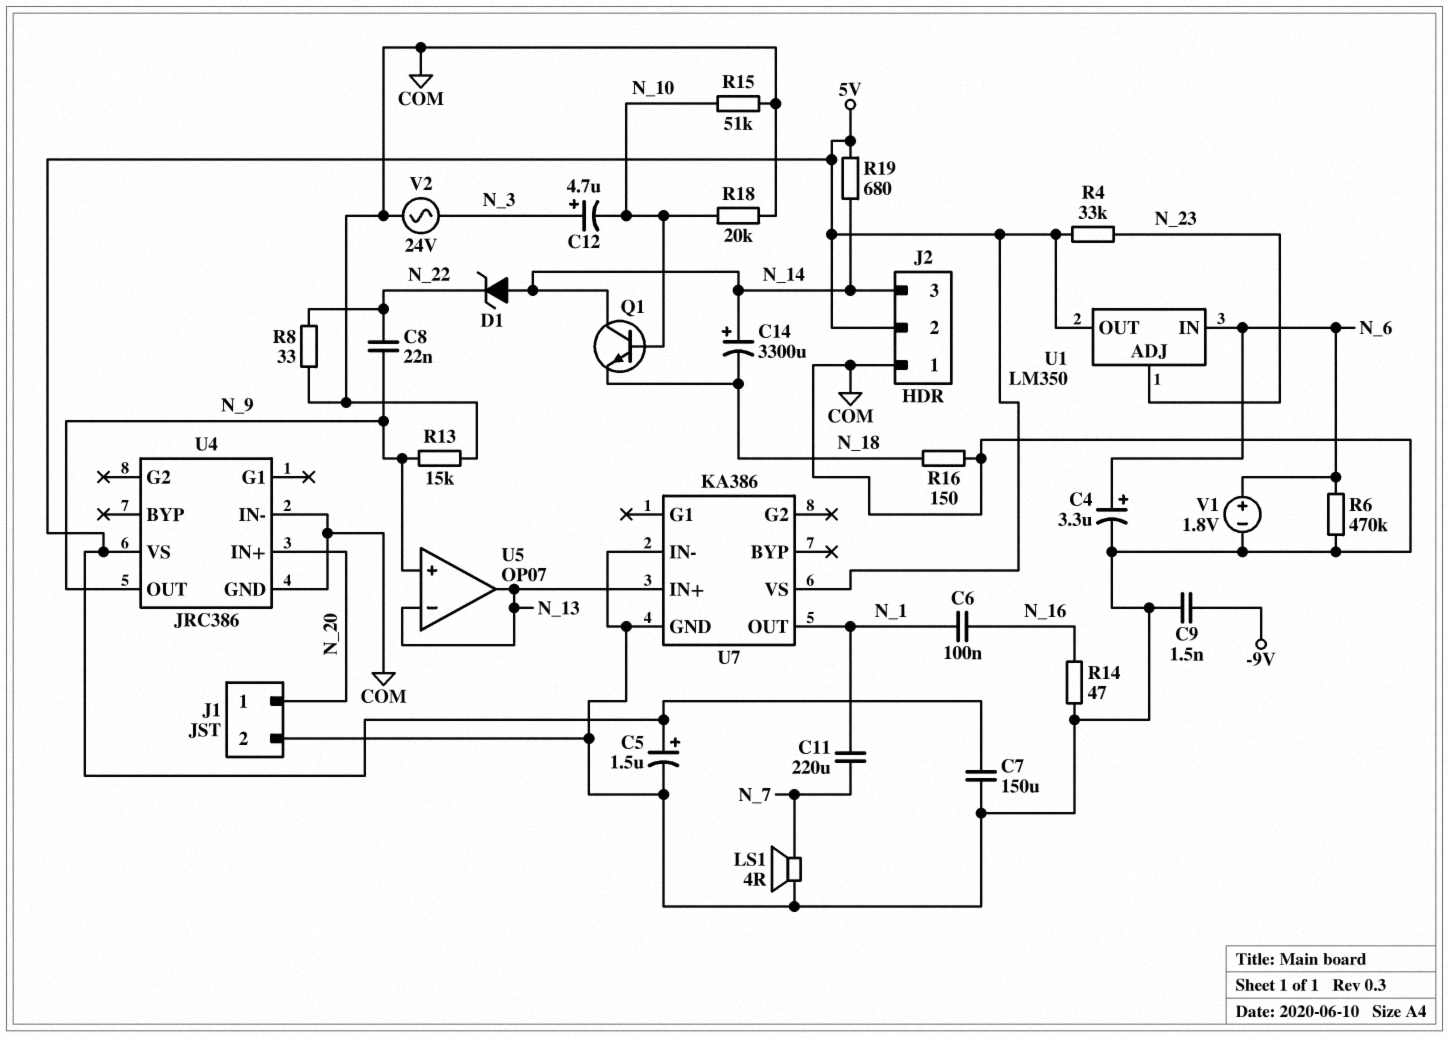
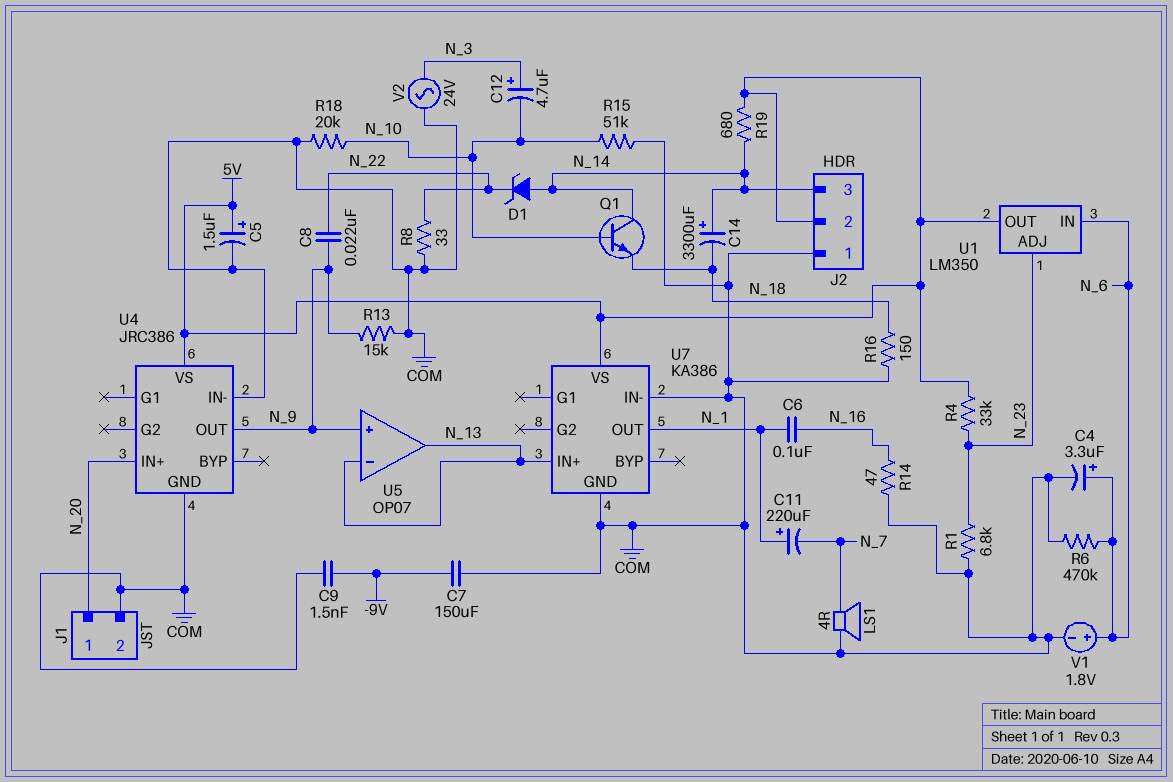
C7: 150uF (5V, COM) -> 150uF (-9V, COM)
C11: 220uF (N_1, N_7) -> 220uF (plus N_1, minus N_7)
R1: none -> 6.8k (COM, N_23)

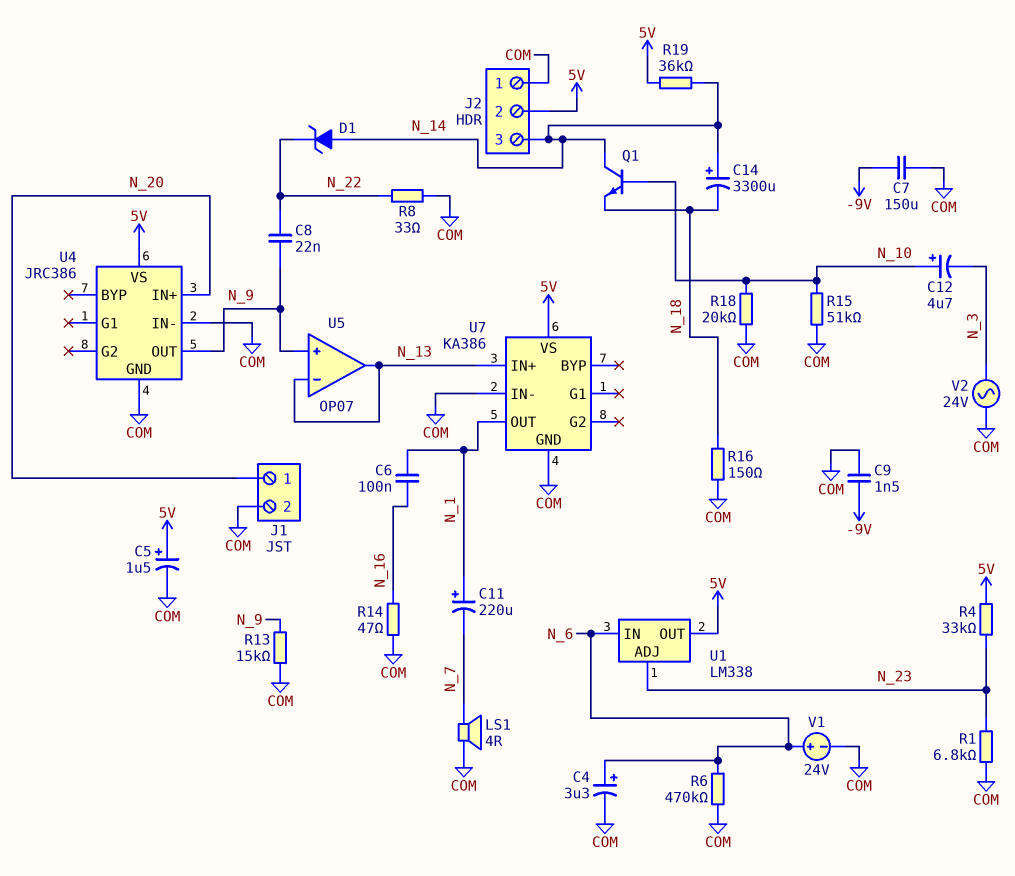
C12: 4.7uF (plus N_3, minus N_10) -> 4.7uF (plus N_10, minus N_3)
R19: 680 (5V, N_14) -> 36k (5V, N_14)
U1: LM350 -> LM338
V1: 1.8V (plus N_6, minus COM) -> 24V (plus N_6, minus COM)

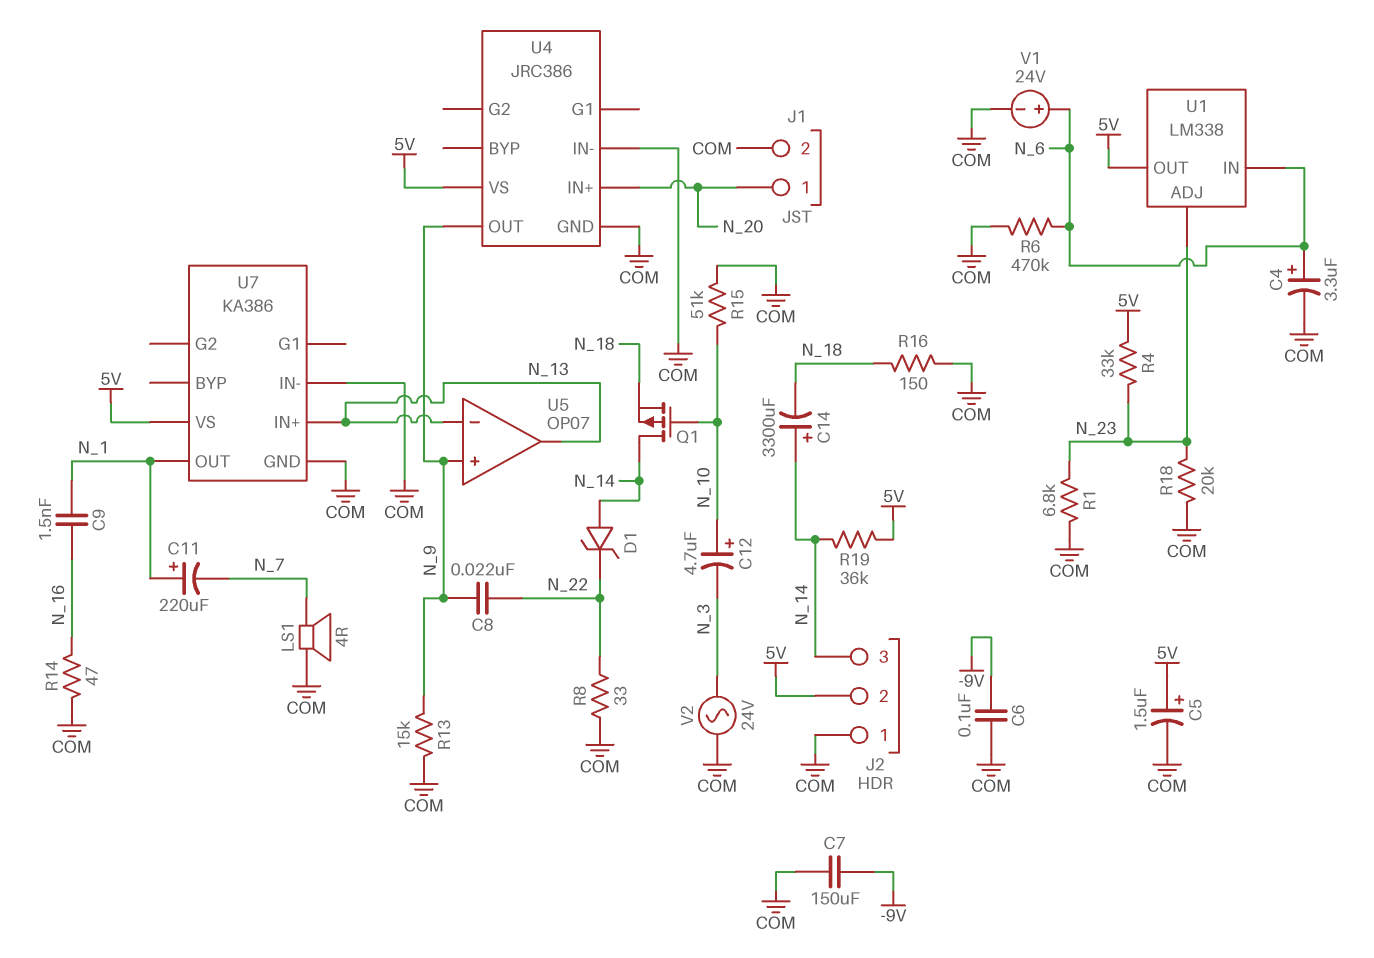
C6: 100nF (N_1, N_16) -> 100nF (-9V, COM)
C9: 1.5nF (-9V, COM) -> 1.5nF (N_1, N_16)
Q1: NPN (B N_10, C N_14, E N_18) -> PMOS (G N_10, D N_14, S N_18)
R18: 20k (COM, N_10) -> 20k (COM, N_23)

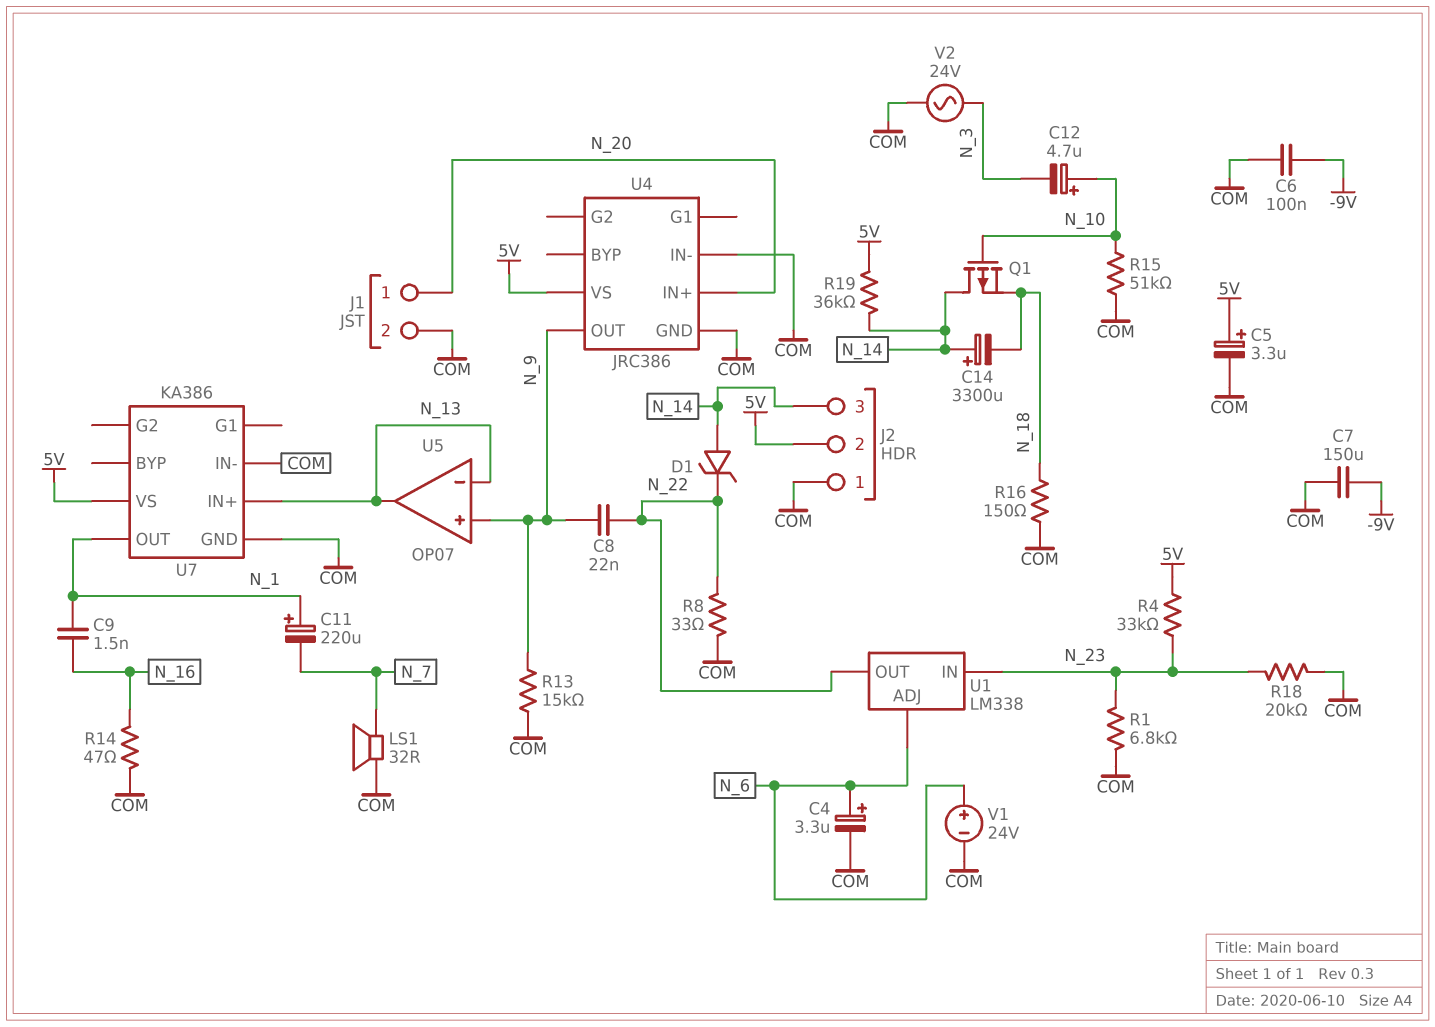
C5: 1.5uF (plus 5V, minus COM) -> 3.3uF (plus 5V, minus COM)
LS1: speaker 4R (COM, N_7) -> speaker 32R (COM, N_7)
R6: 470k (COM, N_6) -> none
U1 pin ADJ: N_23 -> N_6
U1 pin IN: N_6 -> N_23
U1 pin OUT: 5V -> N_22

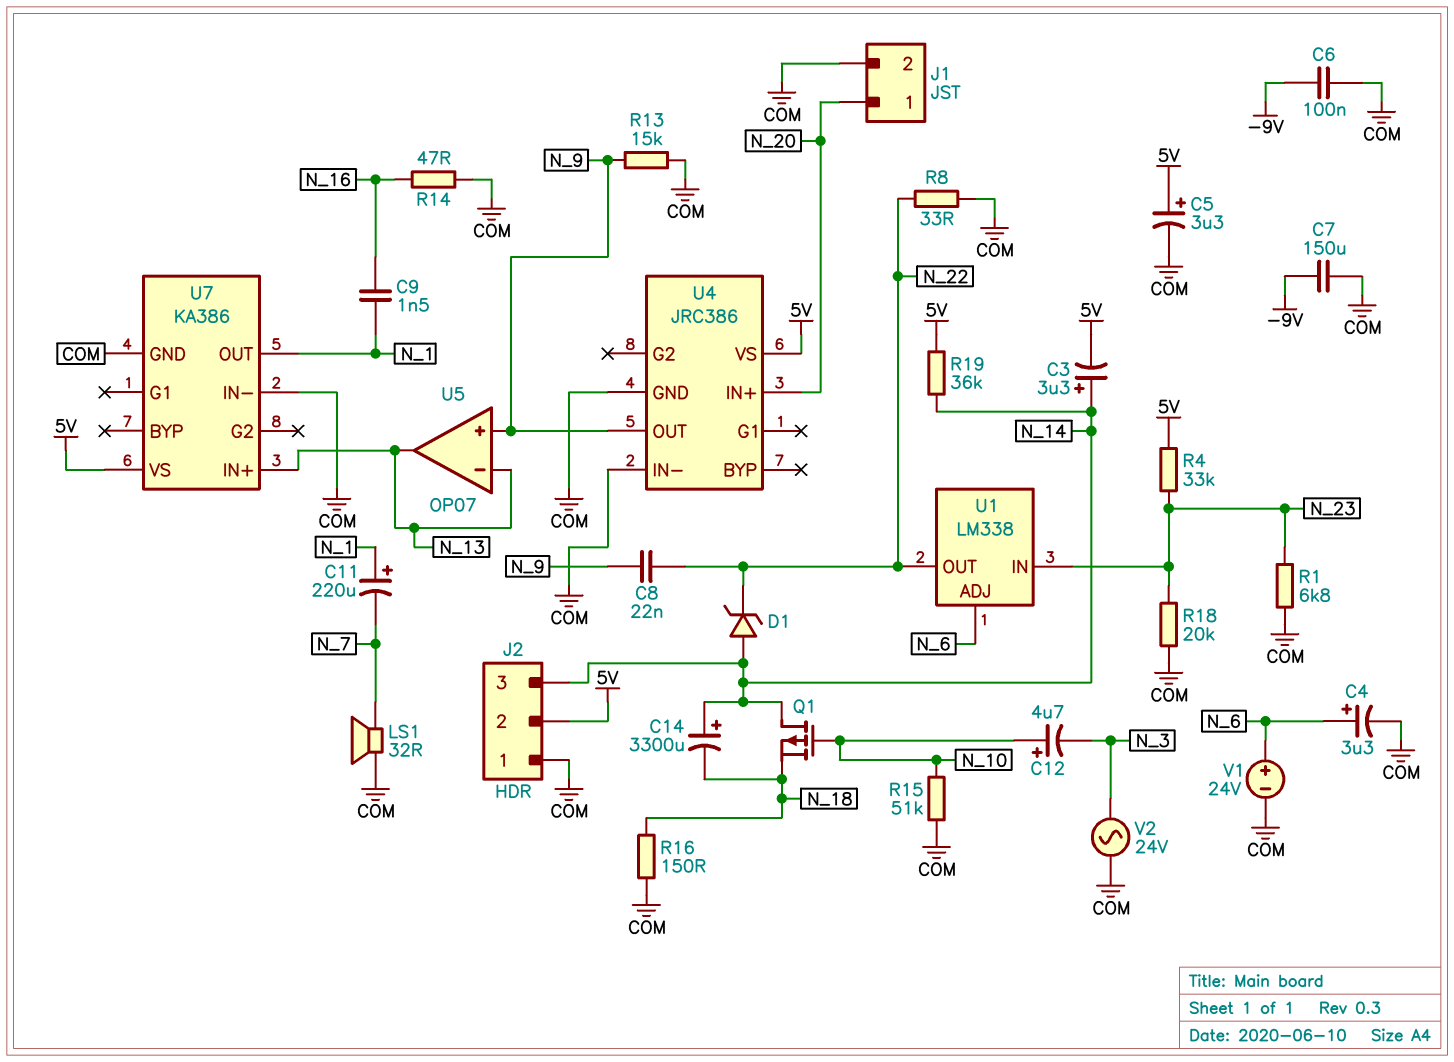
C3: none -> 3.3uF (plus N_14, minus 5V)

